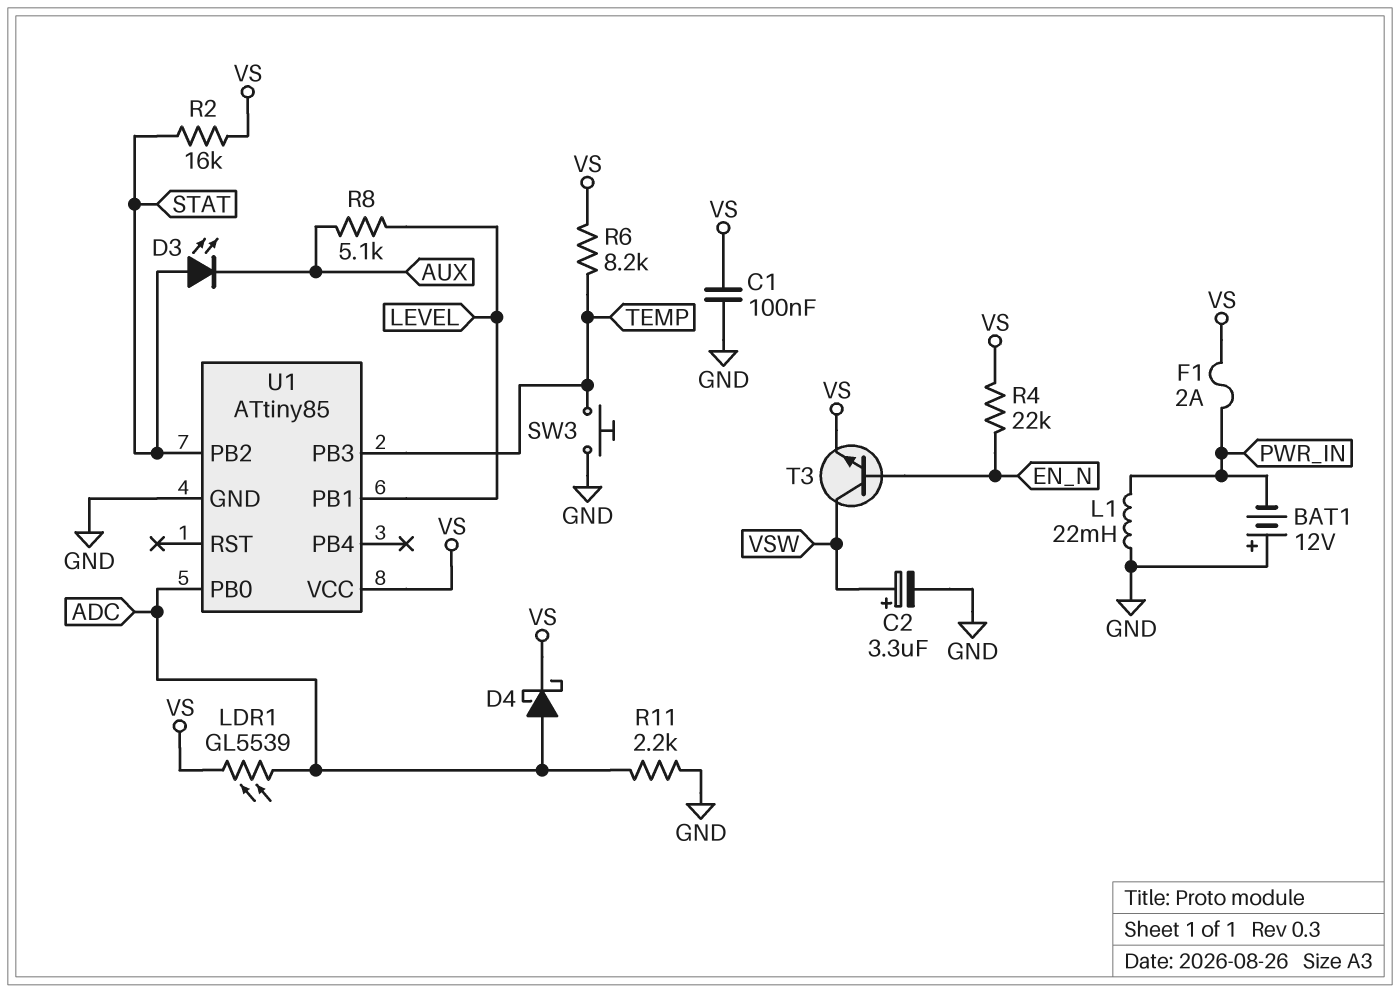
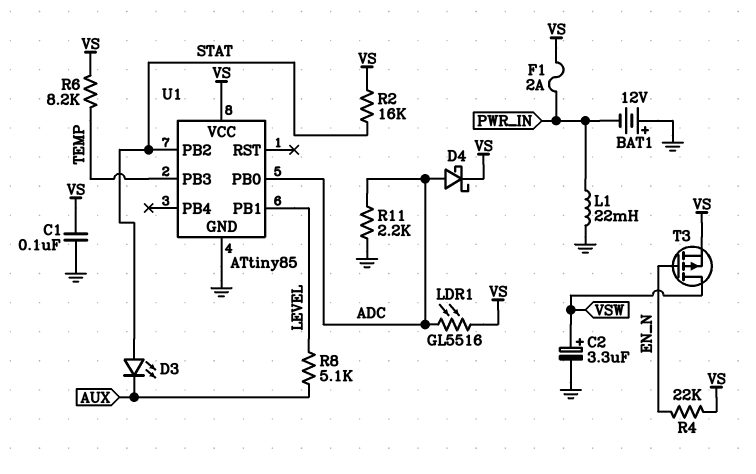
LDR1: GL5539 (ADC, VS) -> GL5516 (ADC, VS)
SW3: button (GND, TEMP) -> none
T3: NPN (B EN_N, C VSW, E VS) -> PMOS (G EN_N, D VSW, S VS)

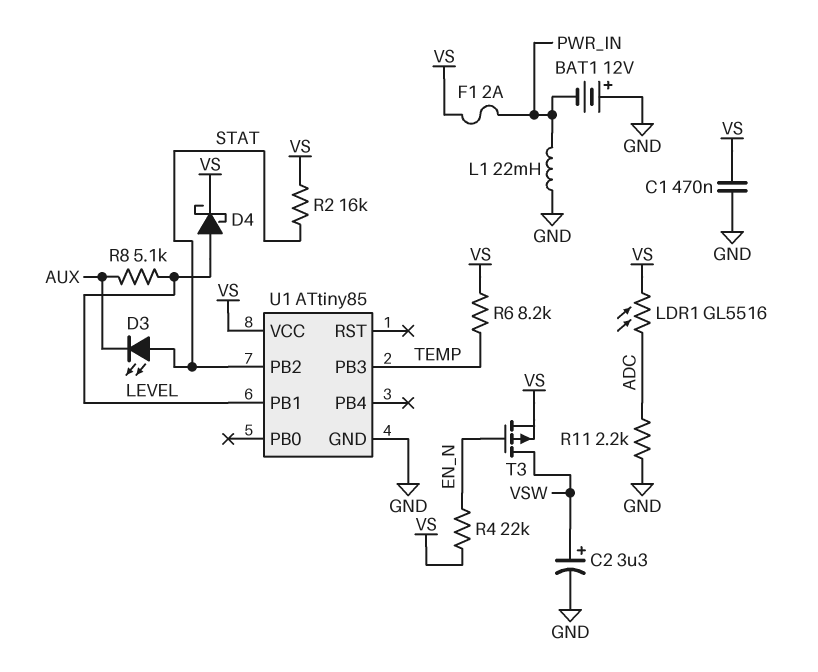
C1: 100nF (GND, VS) -> 470nF (GND, VS)
D4: schottky (A ADC, K VS) -> schottky (A LEVEL, K VS)
U1 pin PB0: ADC -> none

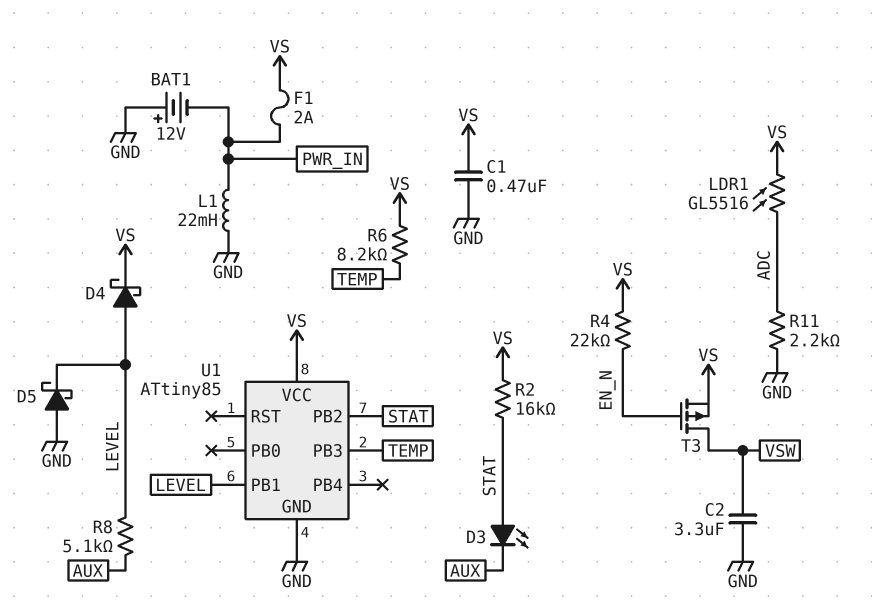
C2: 3.3uF (plus VSW, minus GND) -> 3.3uF (GND, VSW)
D5: none -> schottky (A GND, K LEVEL)

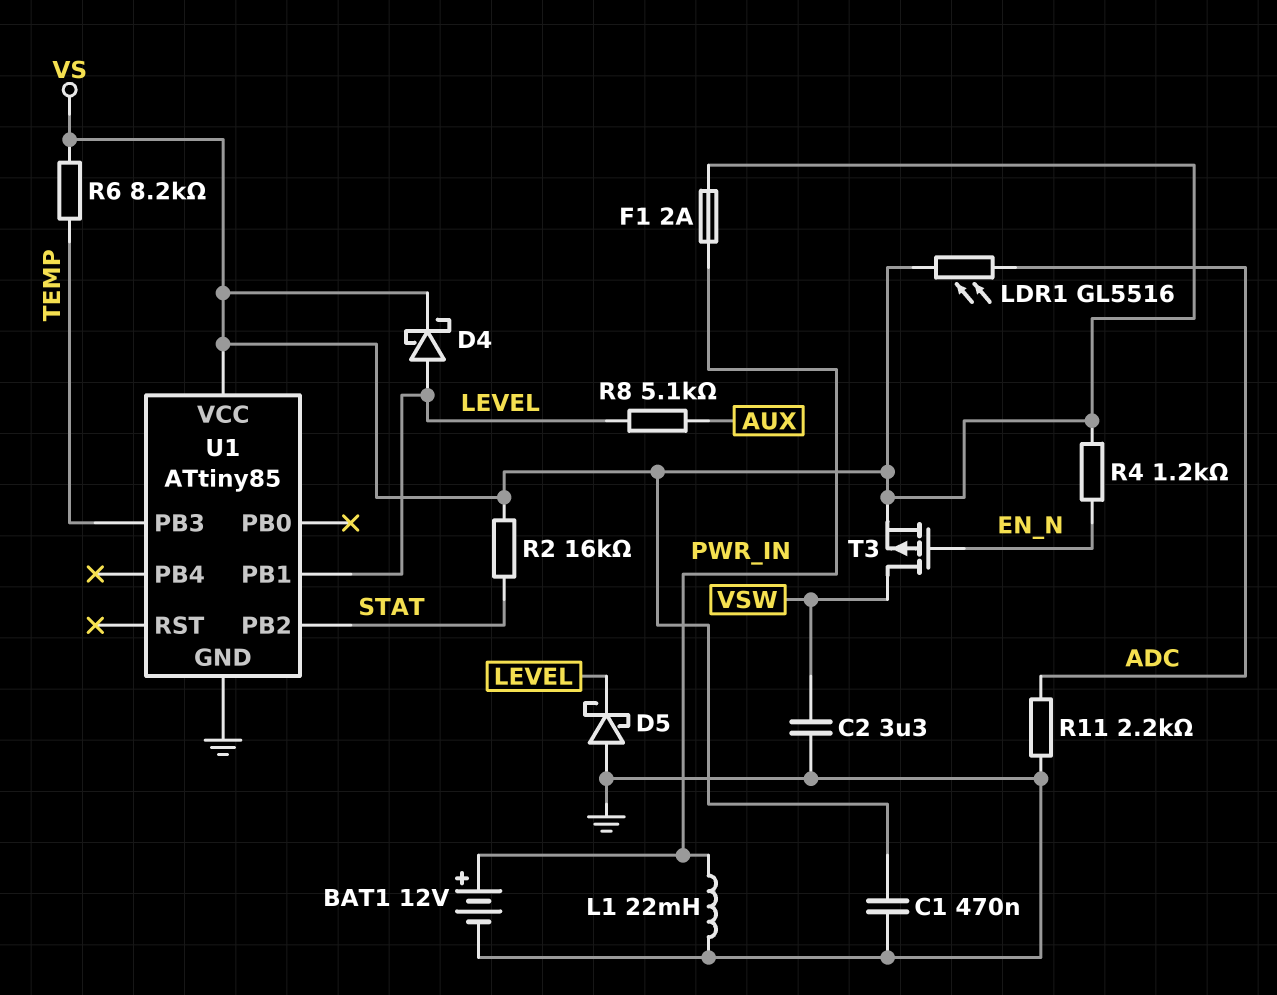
BAT1: 12V (plus GND, minus PWR_IN) -> 12V (plus PWR_IN, minus GND)
D3: LED (A STAT, K AUX) -> none
R4: 22k (EN_N, VS) -> 1.2k (EN_N, VS)

